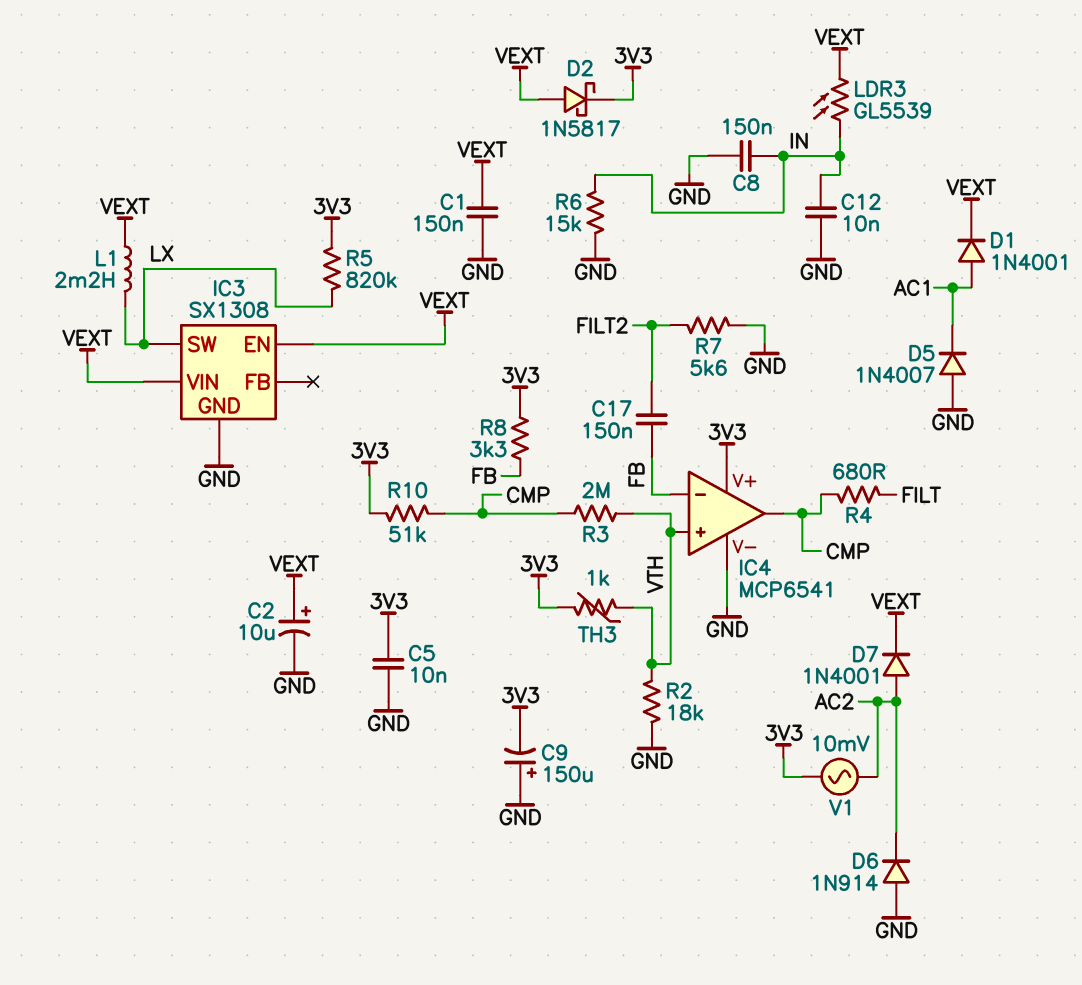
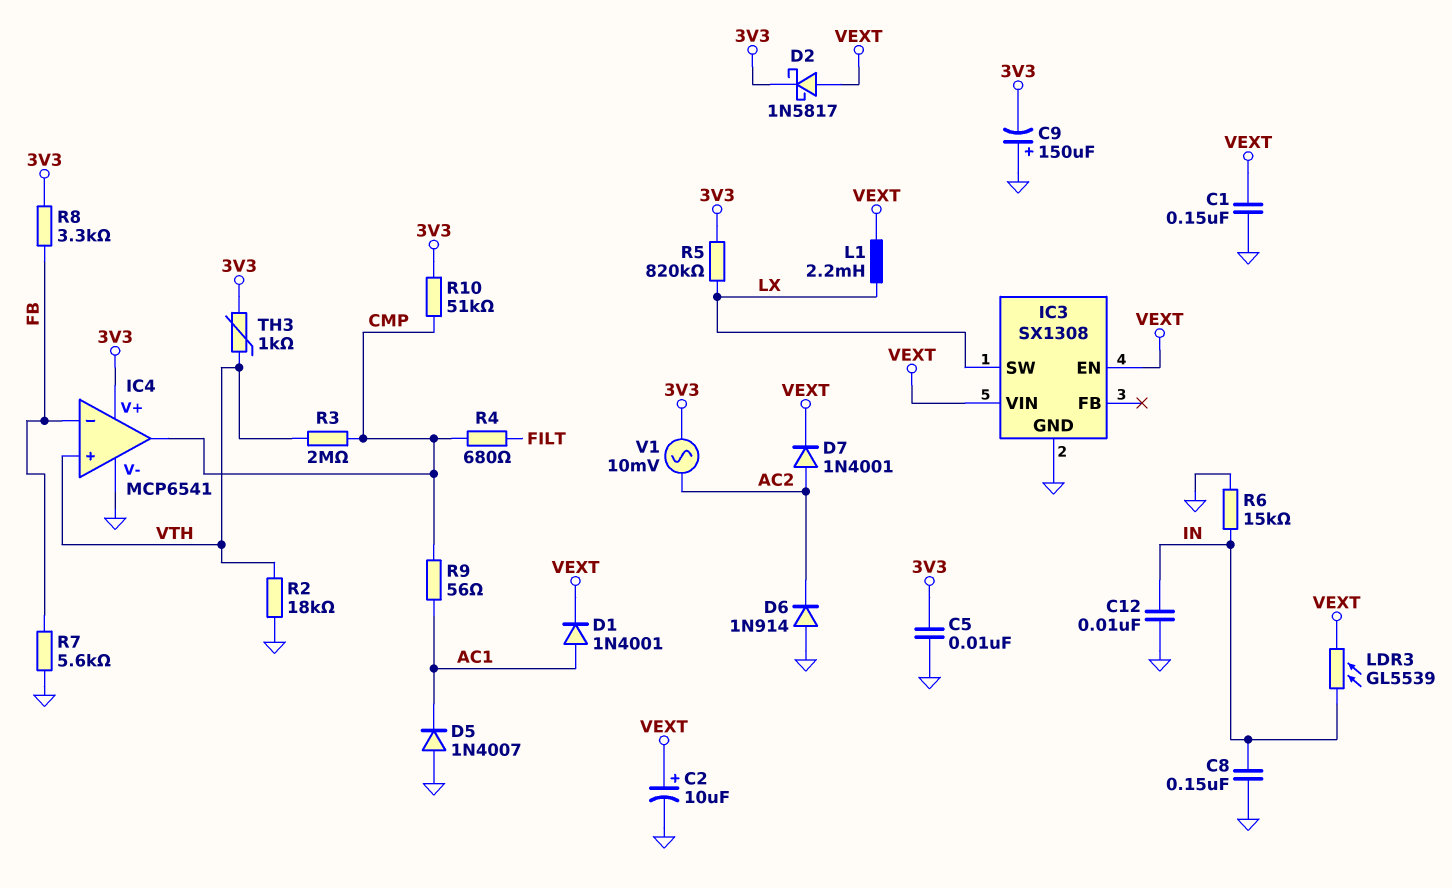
C17: 150nF (FB, FILT2) -> none
R7: 5.6k (FILT2, GND) -> 5.6k (FB, GND)
R9: none -> 56 (AC1, CMP)

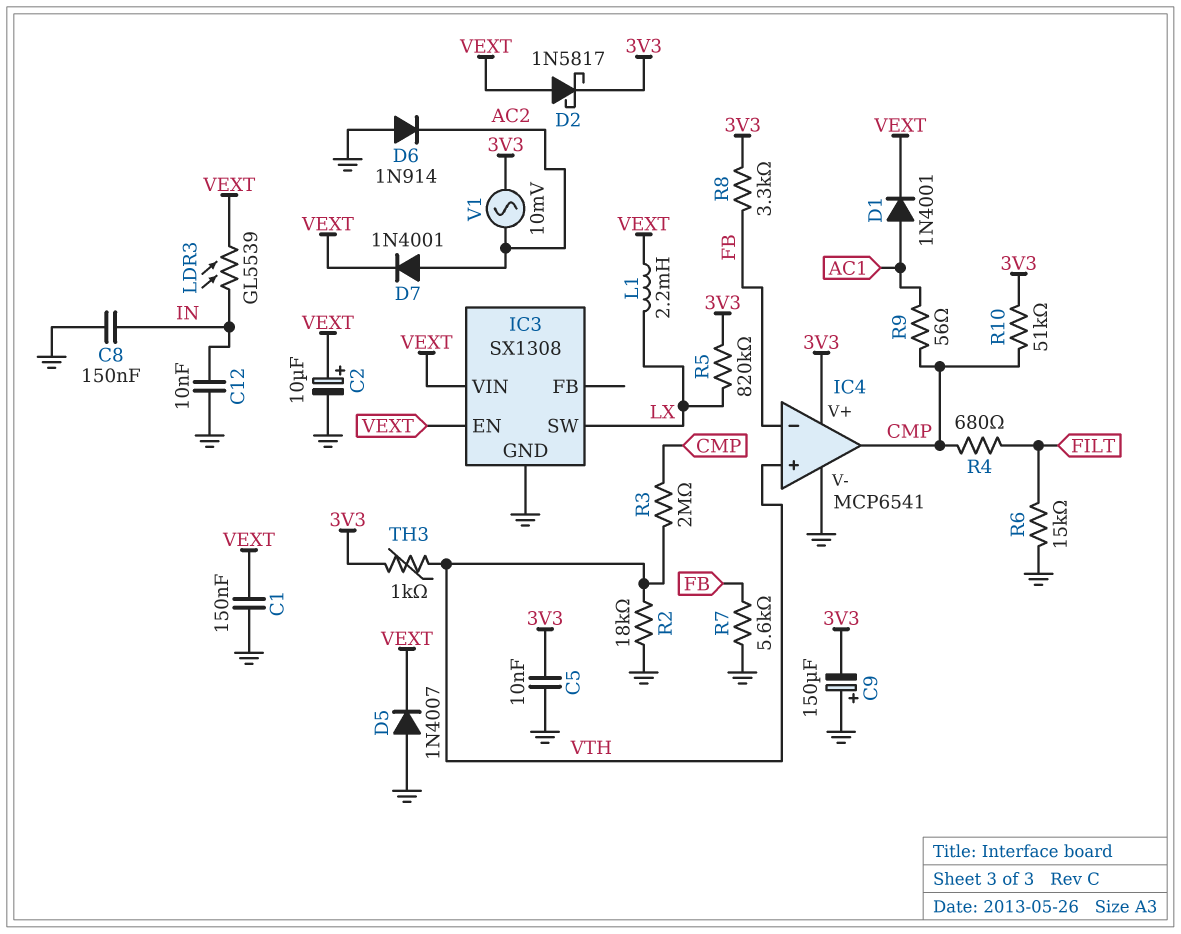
D5: diode 1N4007 (A GND, K AC1) -> diode 1N4007 (A GND, K VEXT)
R6: 15k (GND, IN) -> 15k (FILT, GND)

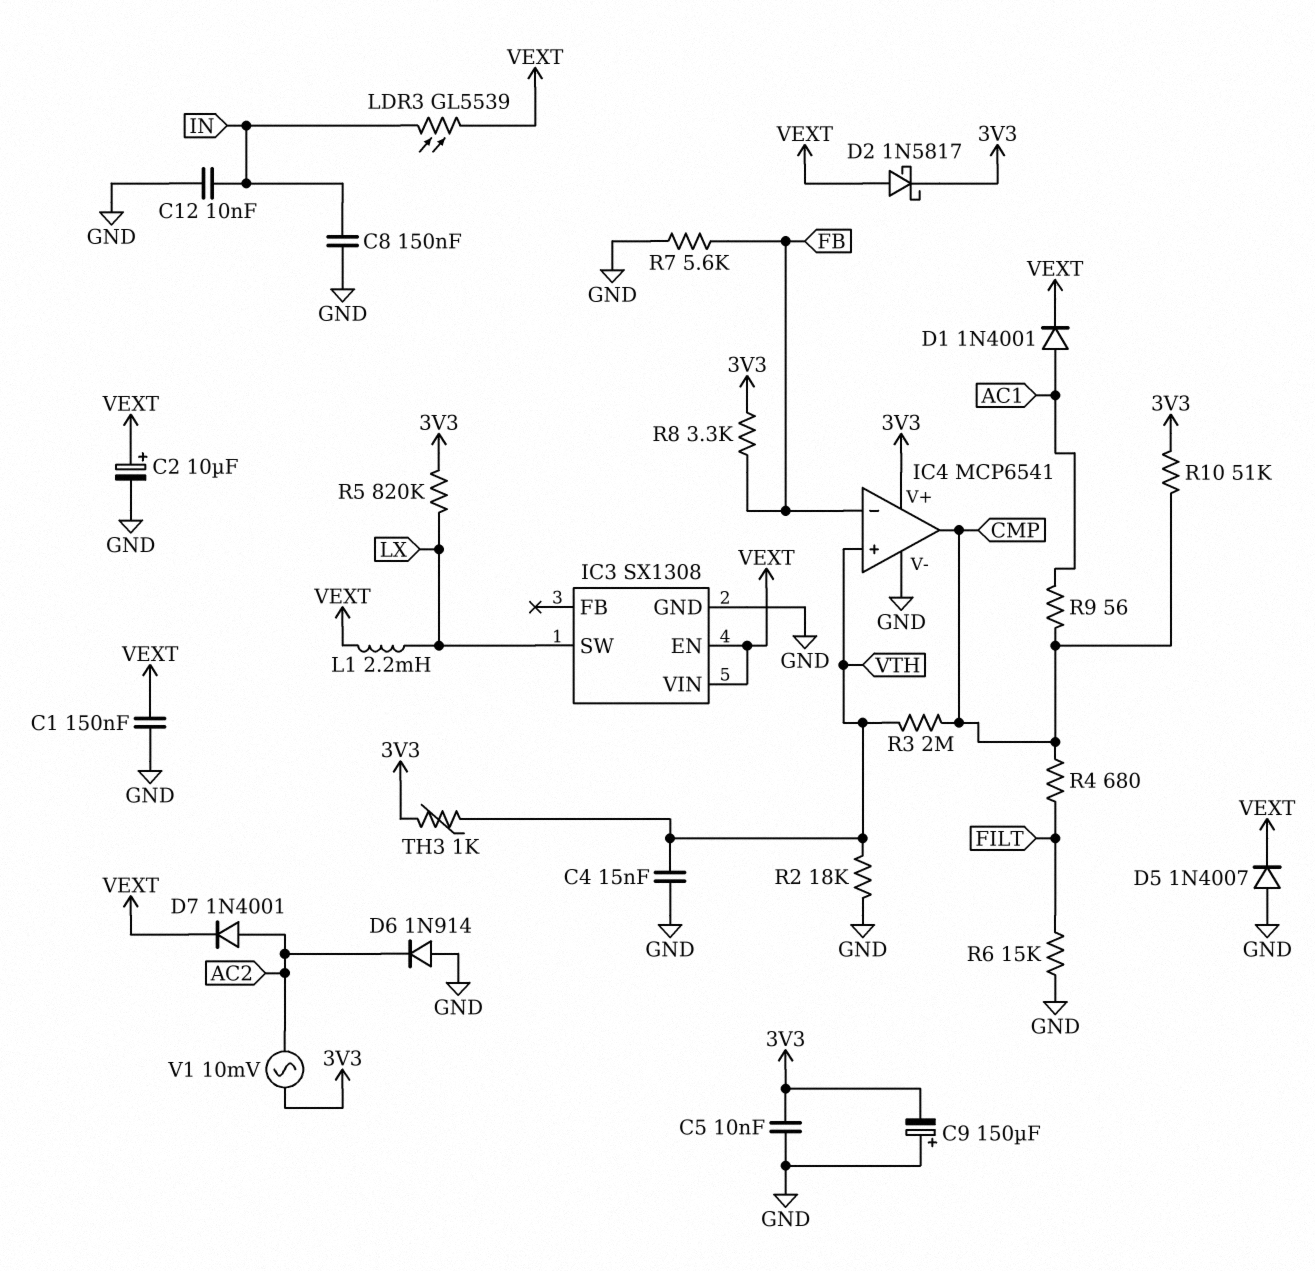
C4: none -> 15nF (GND, VTH)

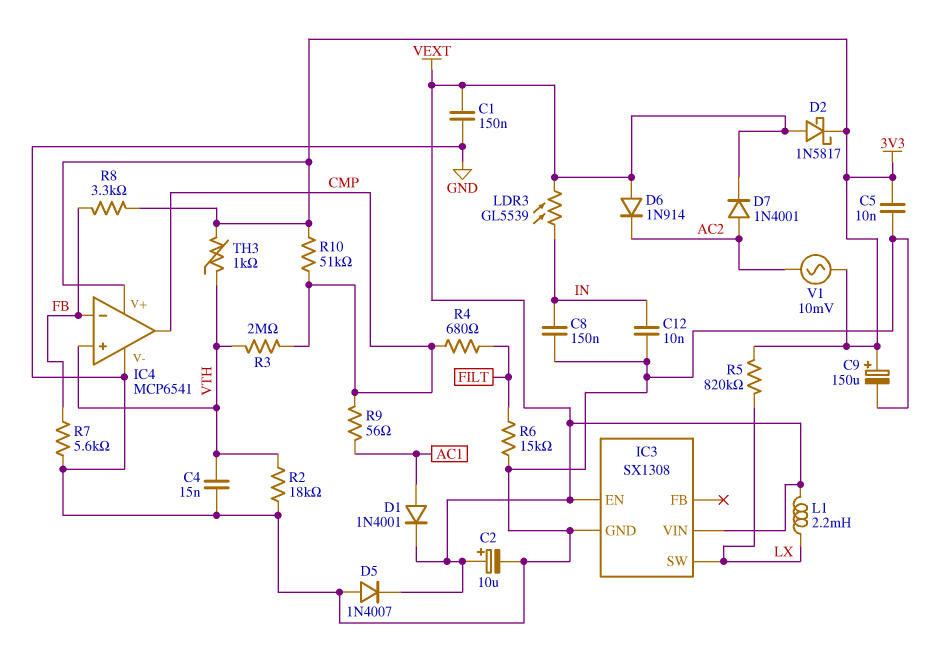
C9: 150uF (plus GND, minus 3V3) -> 150uF (plus 3V3, minus GND)
D6: diode 1N914 (A GND, K AC2) -> diode 1N914 (A VEXT, K AC2)

